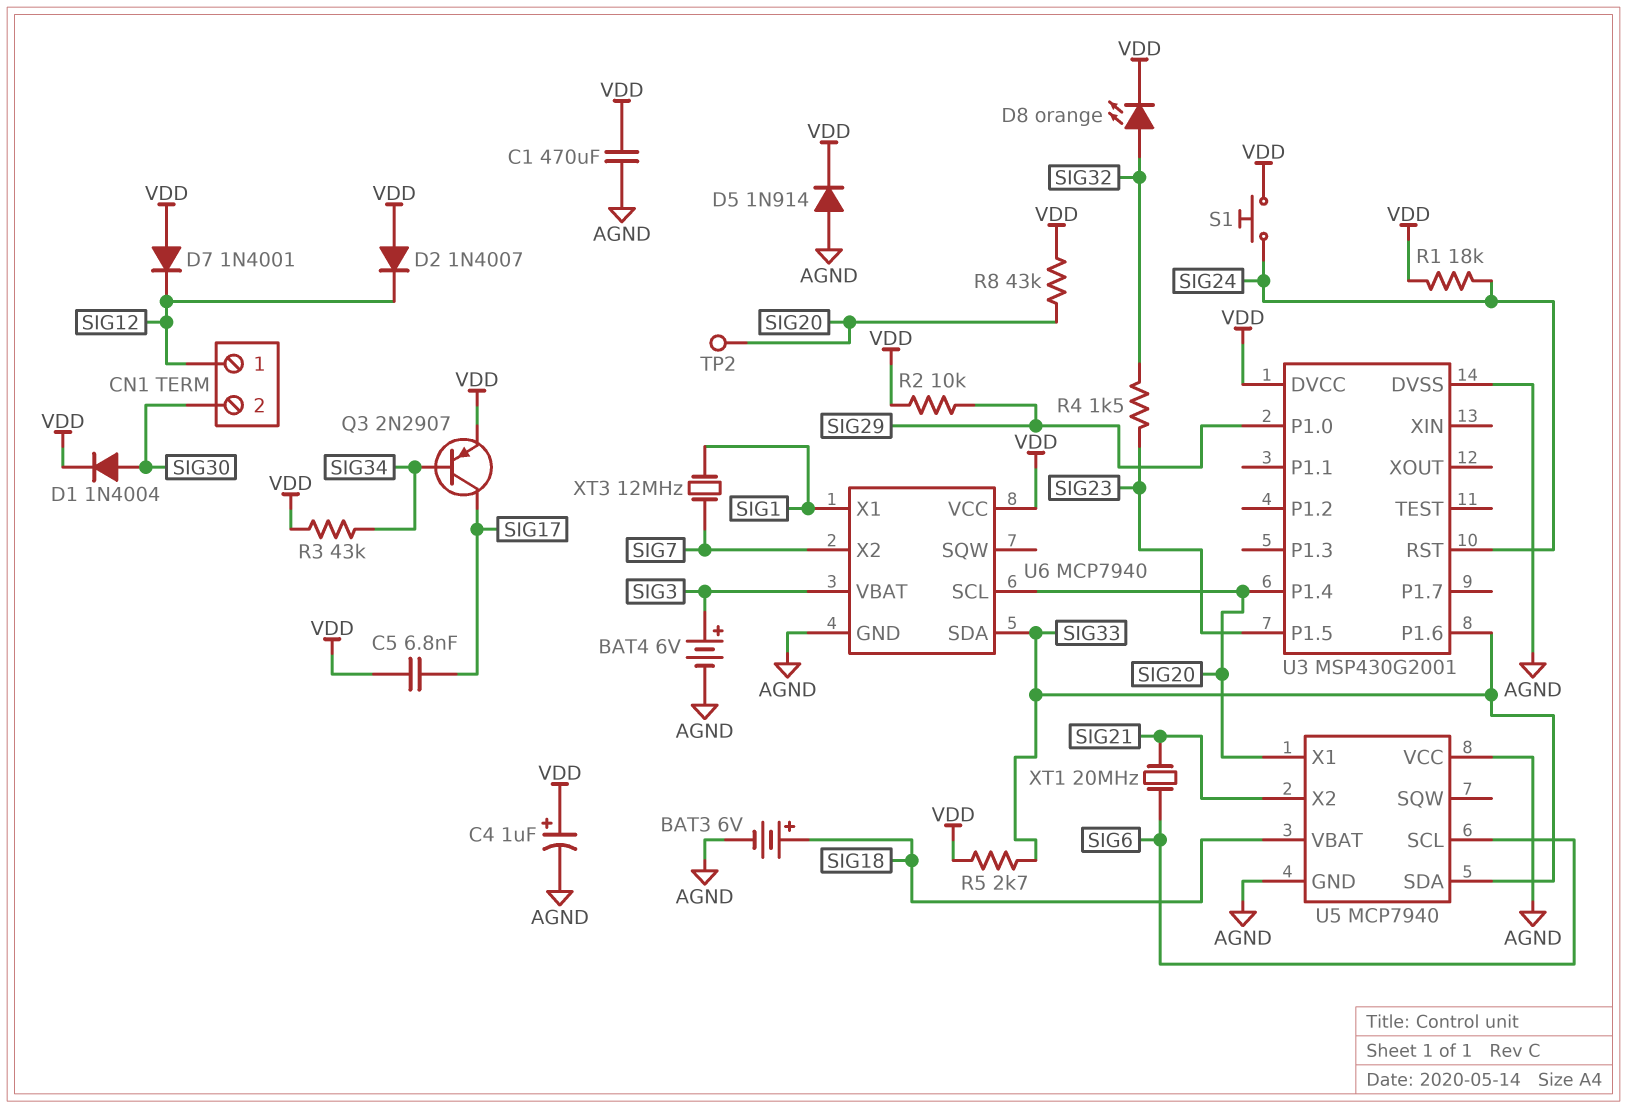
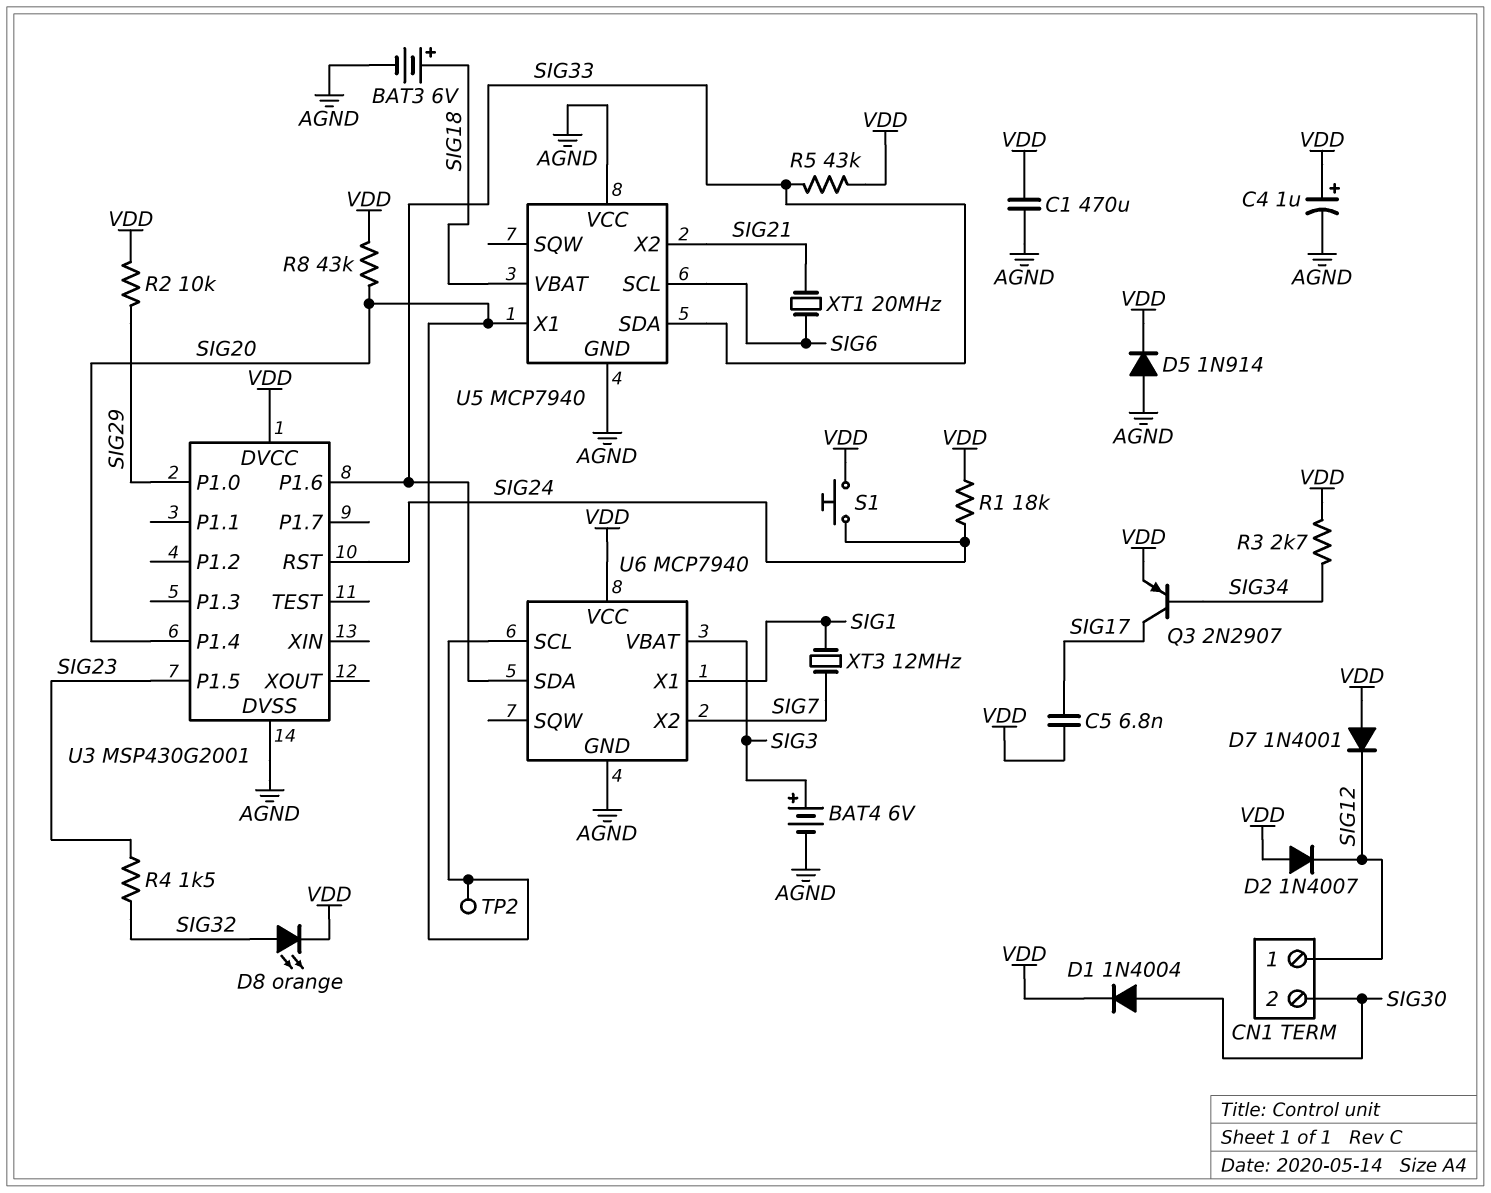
R3: 43k (SIG34, VDD) -> 2.7k (SIG34, VDD)
R5: 2.7k (SIG33, VDD) -> 43k (SIG33, VDD)

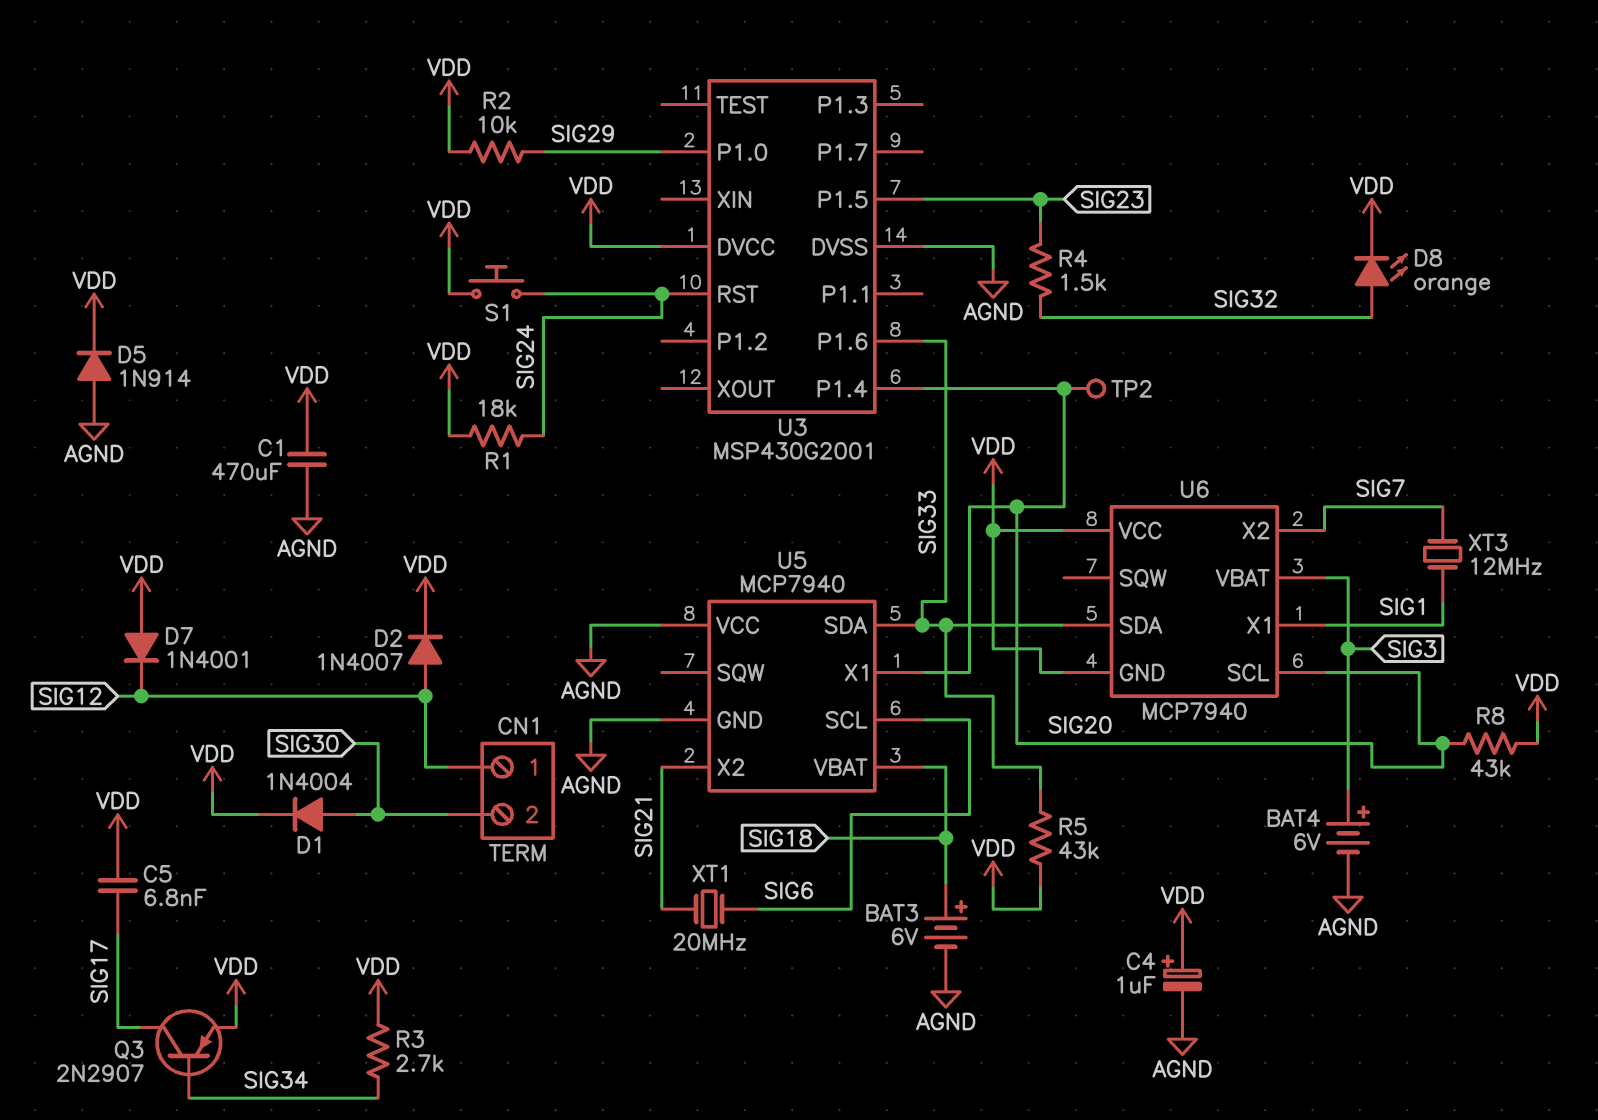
D2: diode 1N4007 (A VDD, K SIG12) -> diode 1N4007 (A SIG12, K VDD)
U6 pin GND: AGND -> VDD

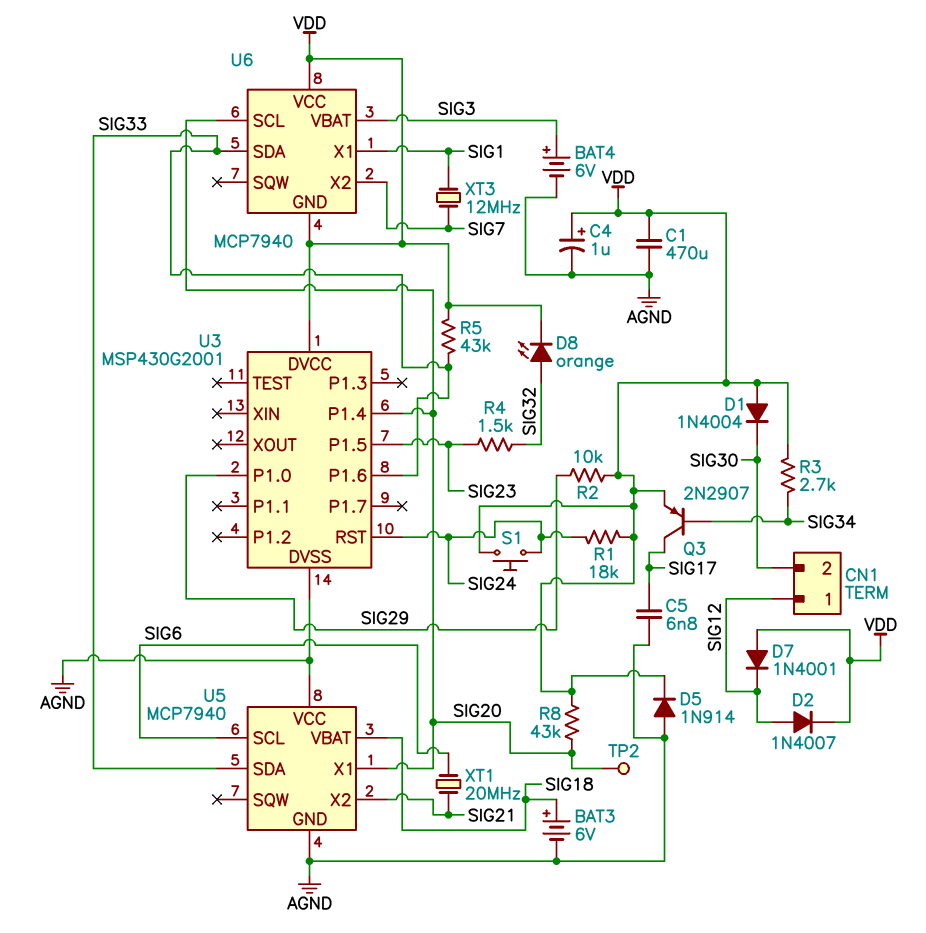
C5: 6.8nF (SIG17, VDD) -> 6.8nF (AGND, SIG17)
D1: diode 1N4004 (A SIG30, K VDD) -> diode 1N4004 (A VDD, K SIG30)

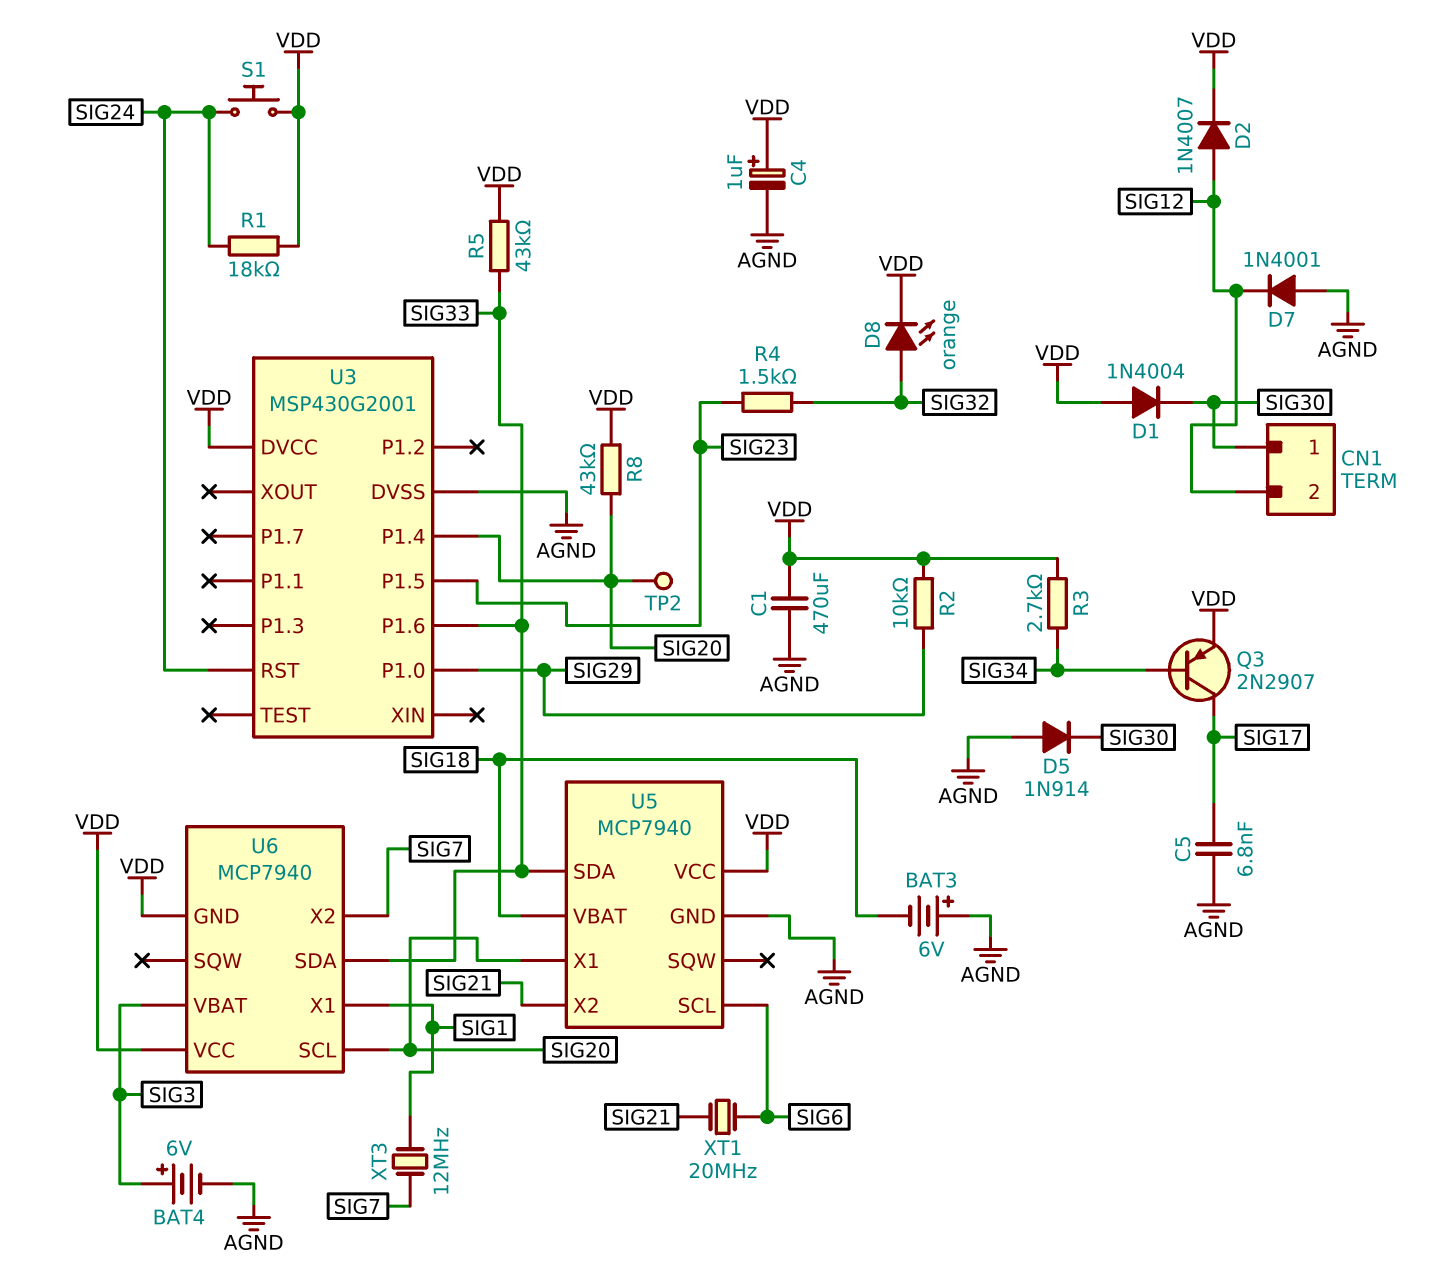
BAT3: 6V (plus SIG18, minus AGND) -> 6V (plus AGND, minus SIG18)
CN1 pin 1: SIG12 -> SIG30
CN1 pin 2: SIG30 -> SIG12
D5: diode 1N914 (A AGND, K VDD) -> diode 1N914 (A AGND, K SIG30)
D7: diode 1N4001 (A VDD, K SIG12) -> diode 1N4001 (A AGND, K SIG12)
U5 pin VCC: AGND -> VDD

